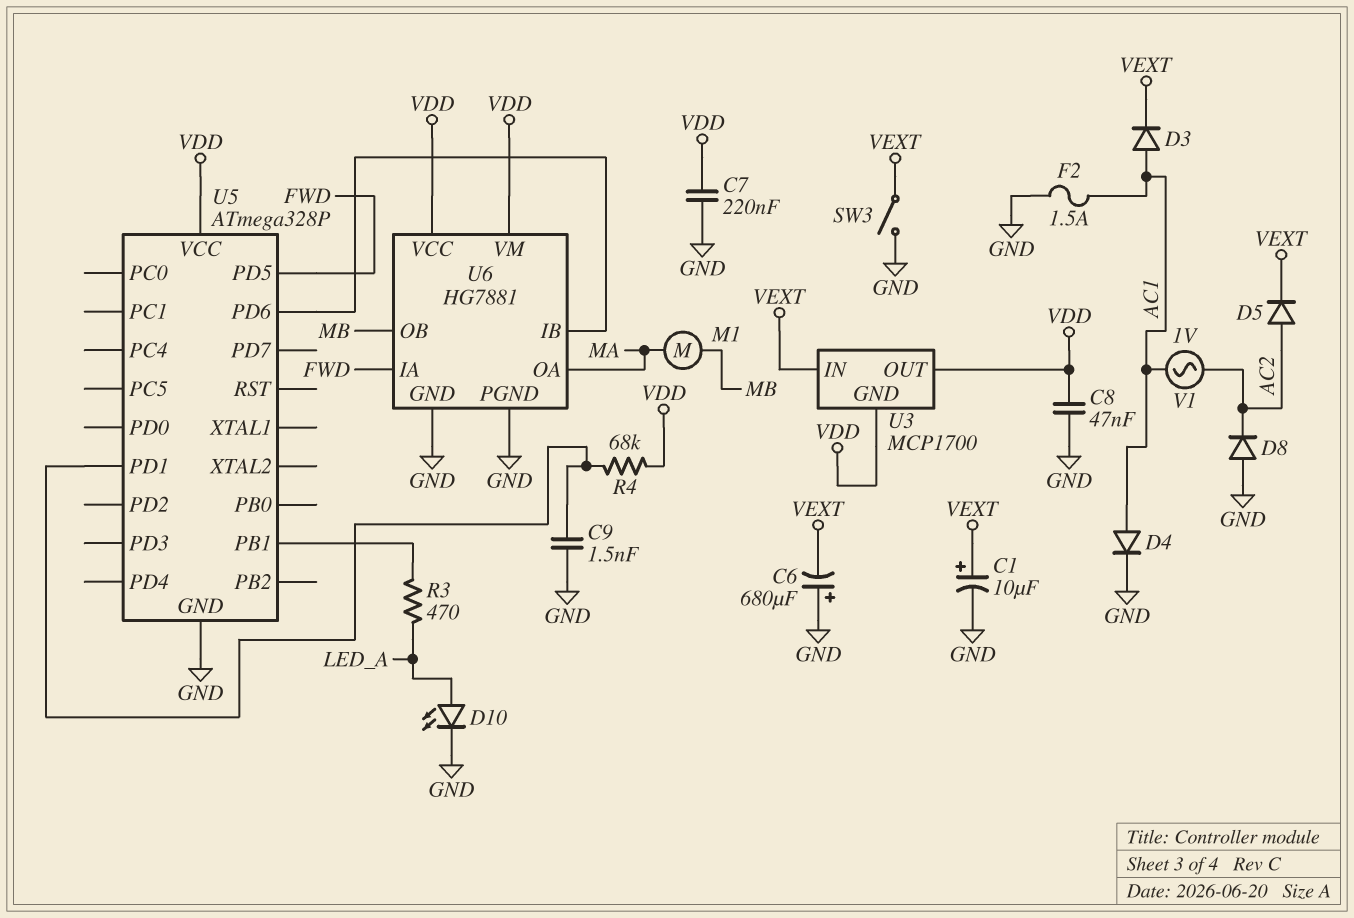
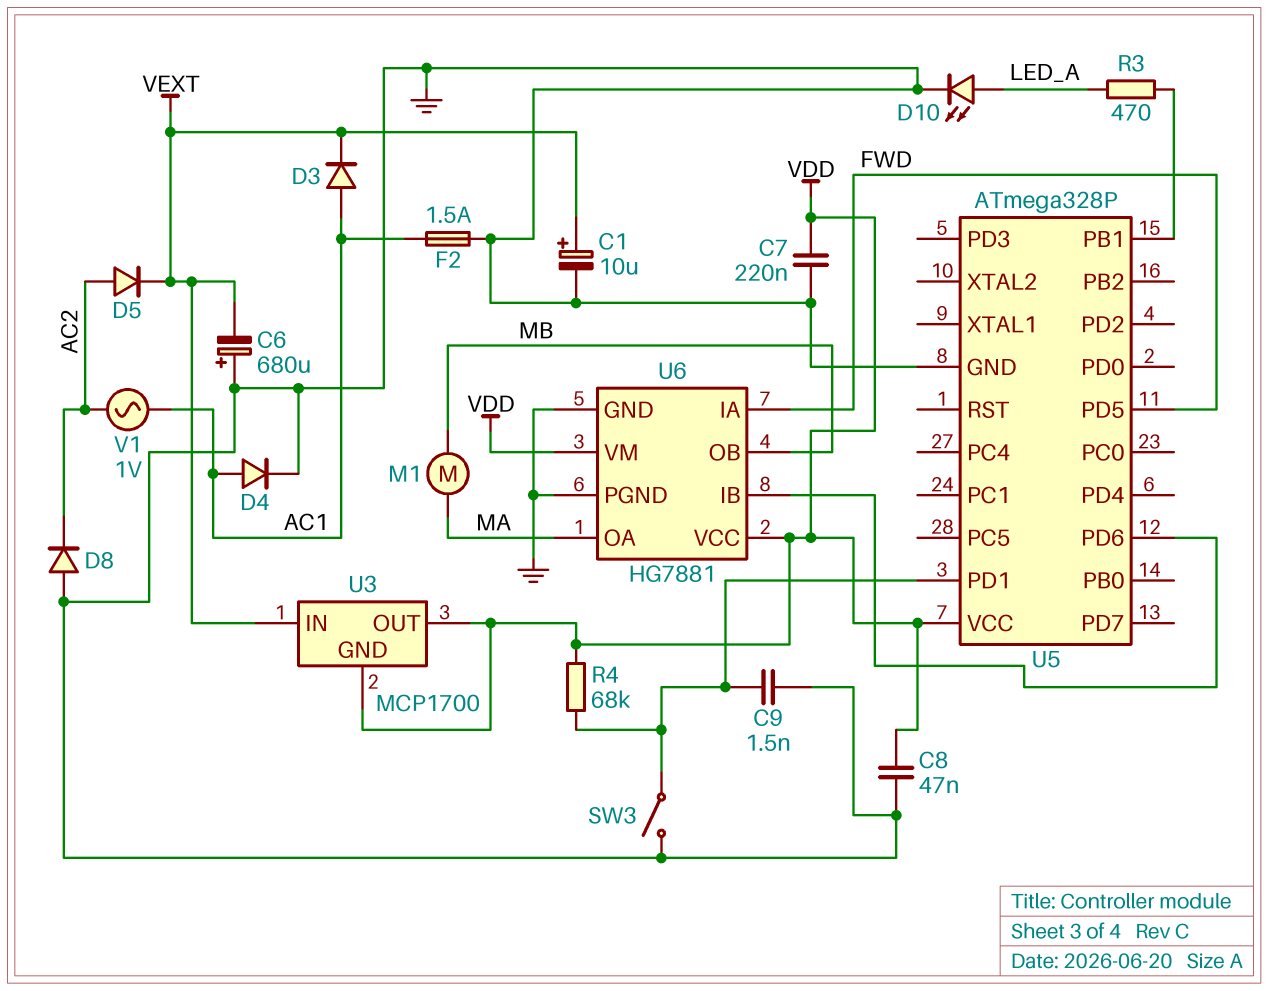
SW3: switch (GND, VEXT) -> switch (GND, U5/PD1)

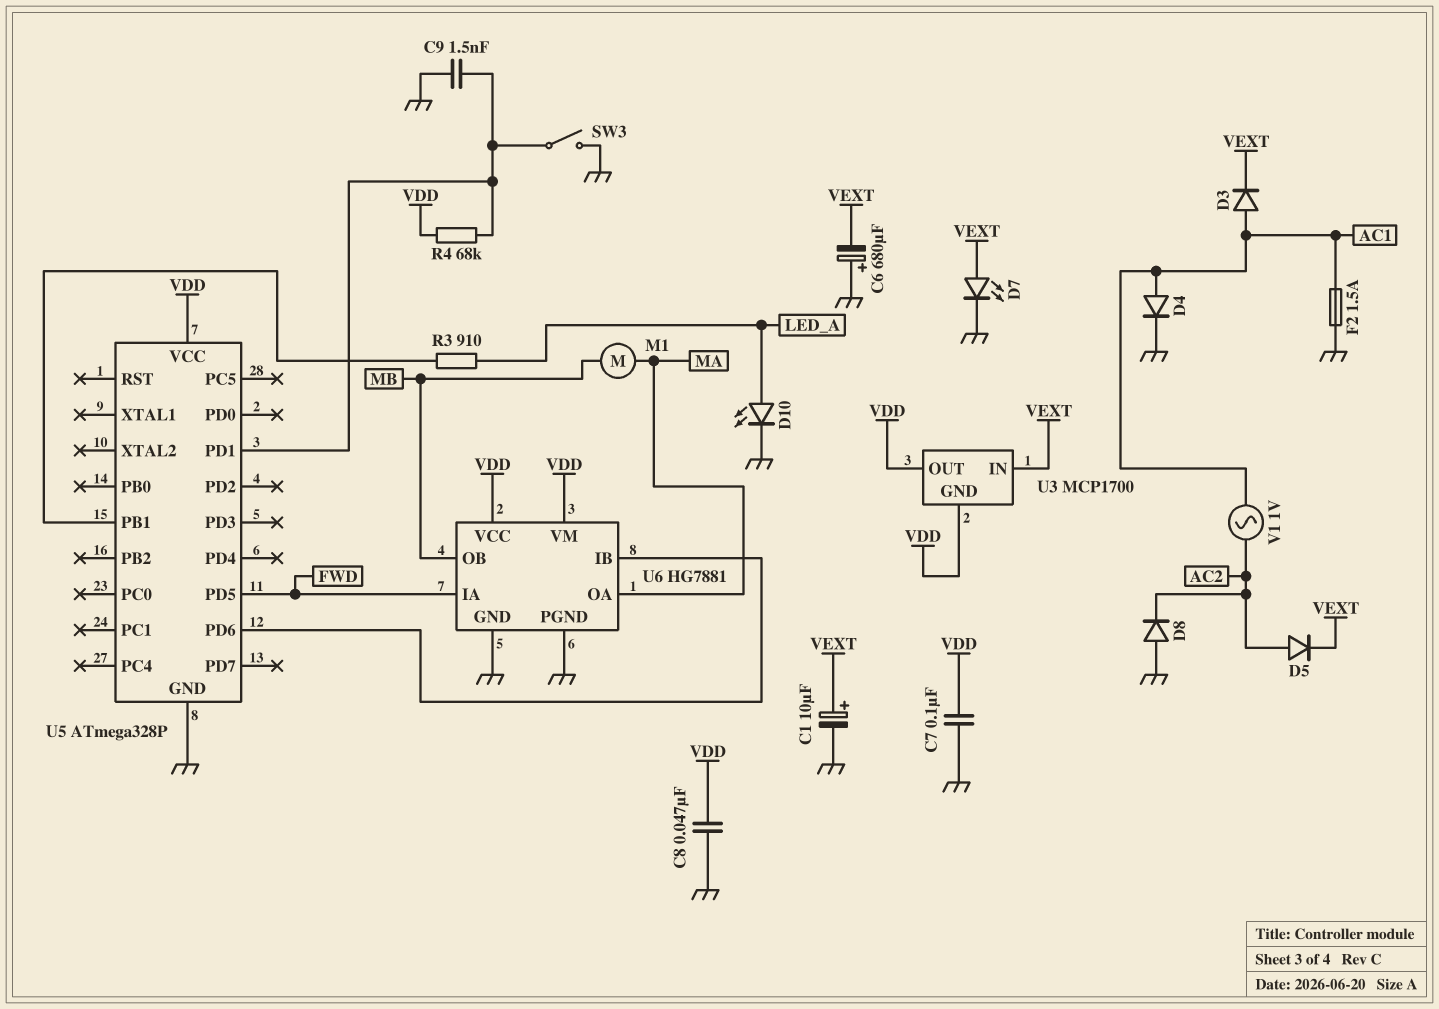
C7: 220nF (GND, VDD) -> 100nF (GND, VDD)
D7: none -> LED (A VEXT, K GND)
R3: 470 (LED_A, U5/PB1) -> 910 (LED_A, U5/PB1)

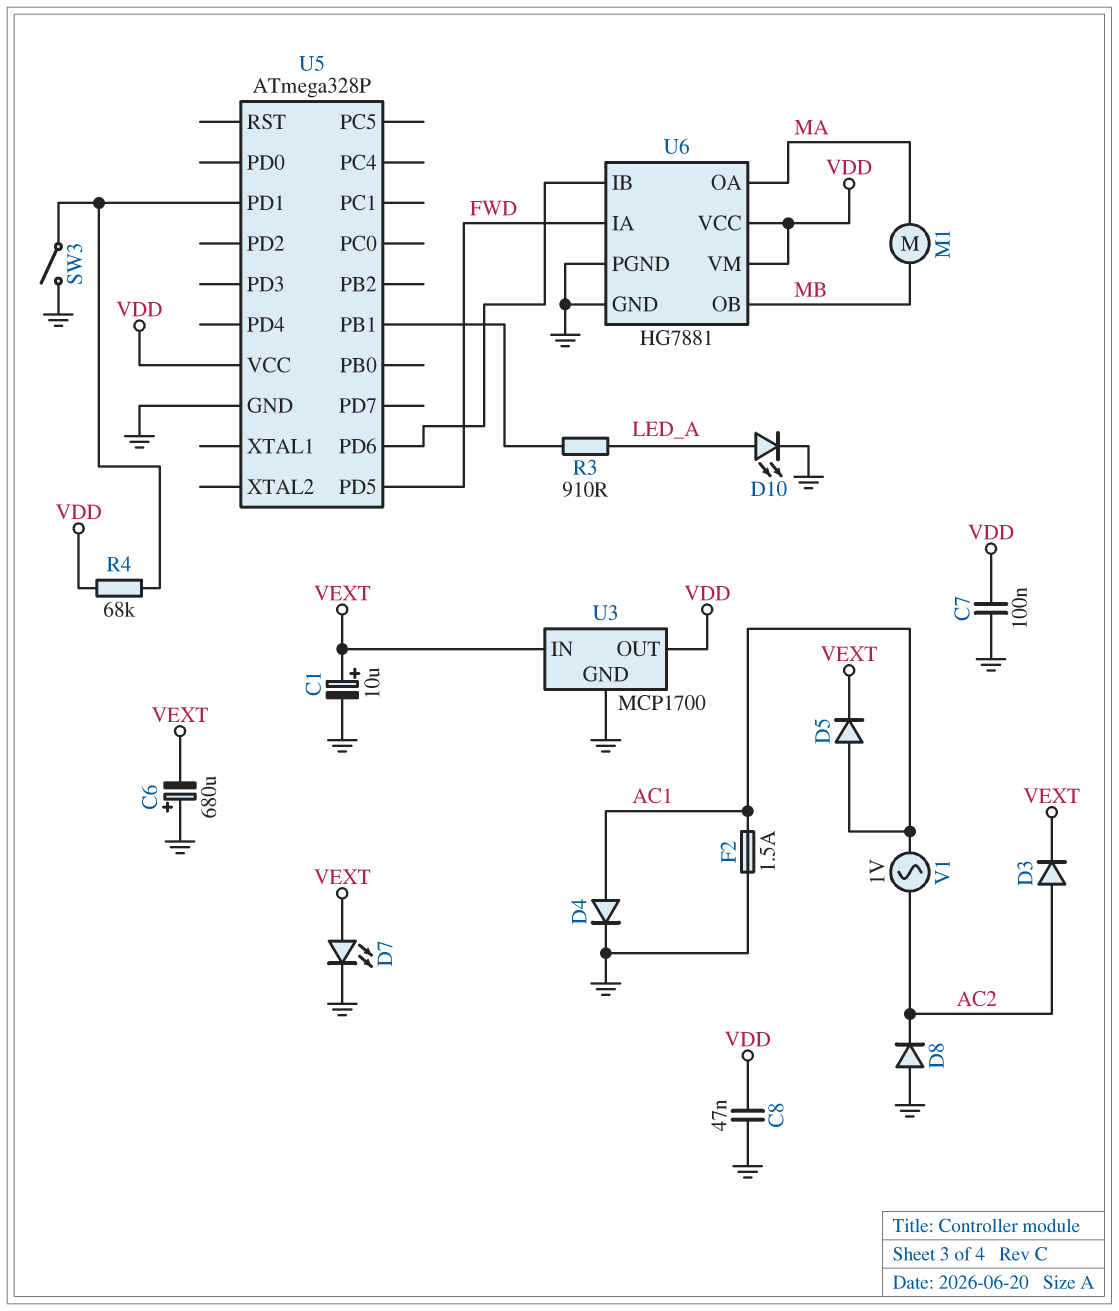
C9: 1.5nF (GND, U5/PD1) -> none
D3: diode (A AC1, K VEXT) -> diode (A AC2, K VEXT)
D5: diode (A AC2, K VEXT) -> diode (A AC1, K VEXT)
U3 pin GND: VDD -> GND

